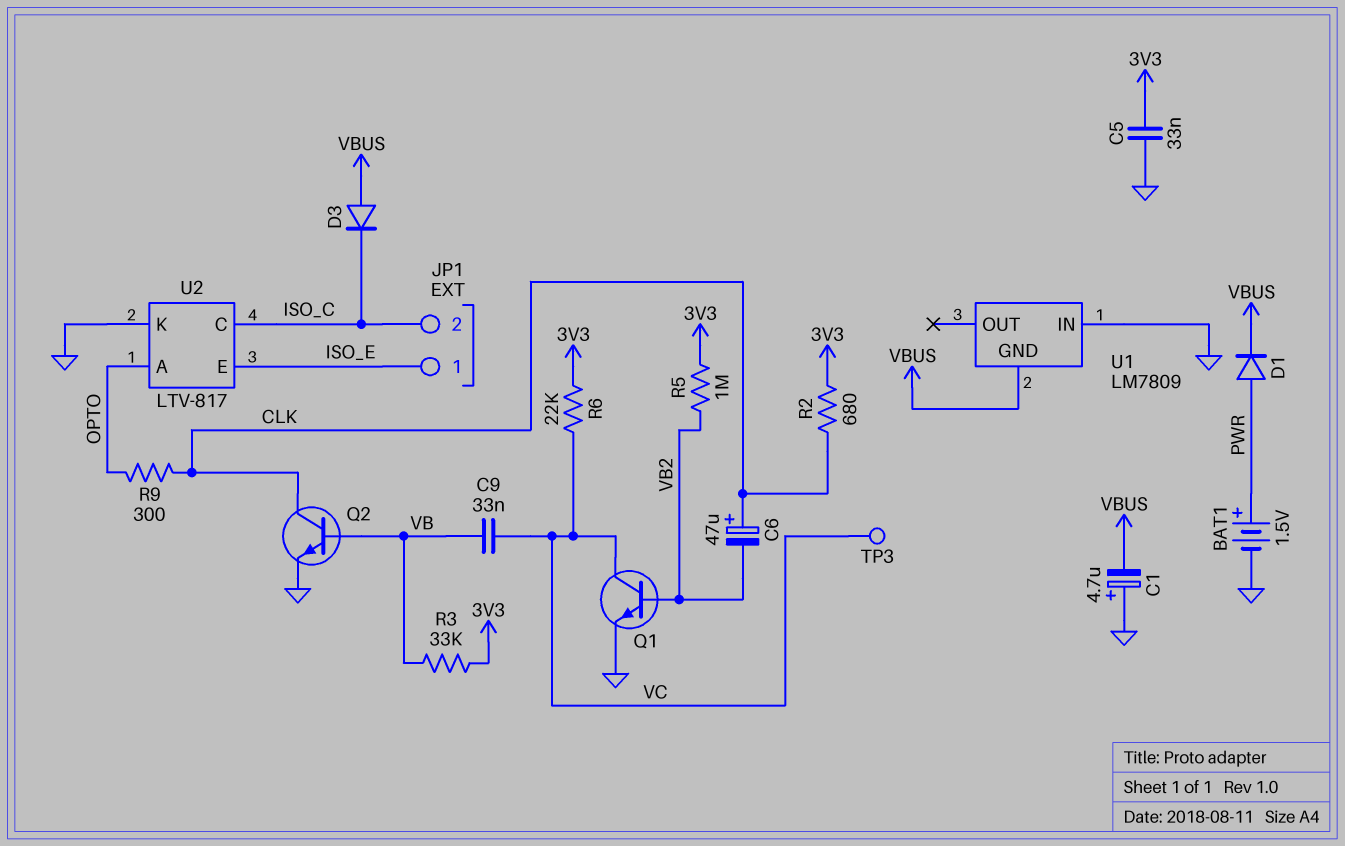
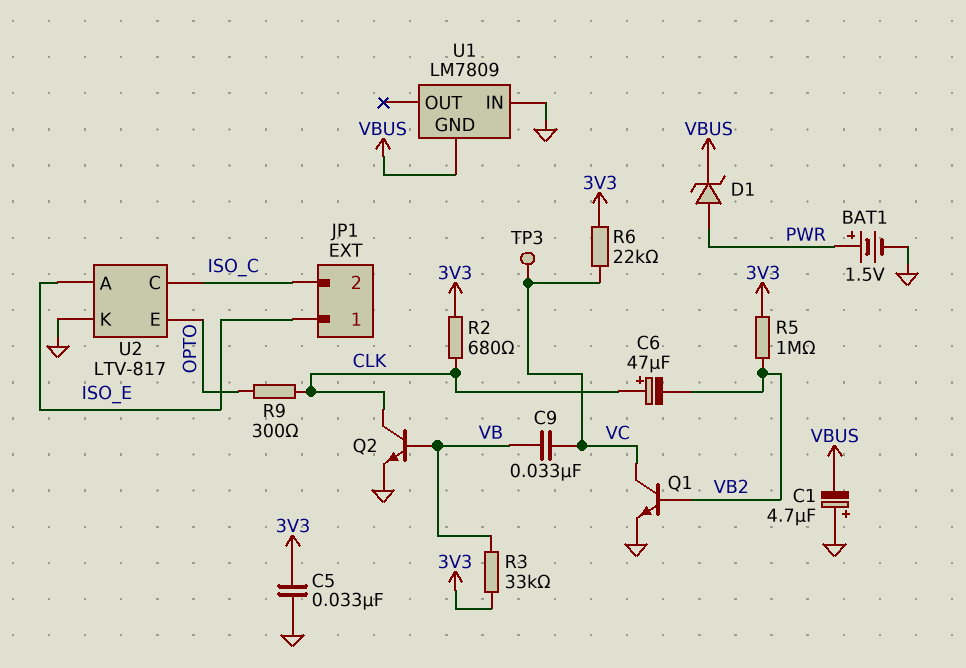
D1: diode (A PWR, K VBUS) -> zener (A PWR, K VBUS)
D3: diode (A VBUS, K ISO_C) -> none
U2 pin A: OPTO -> ISO_E
U2 pin E: ISO_E -> OPTO

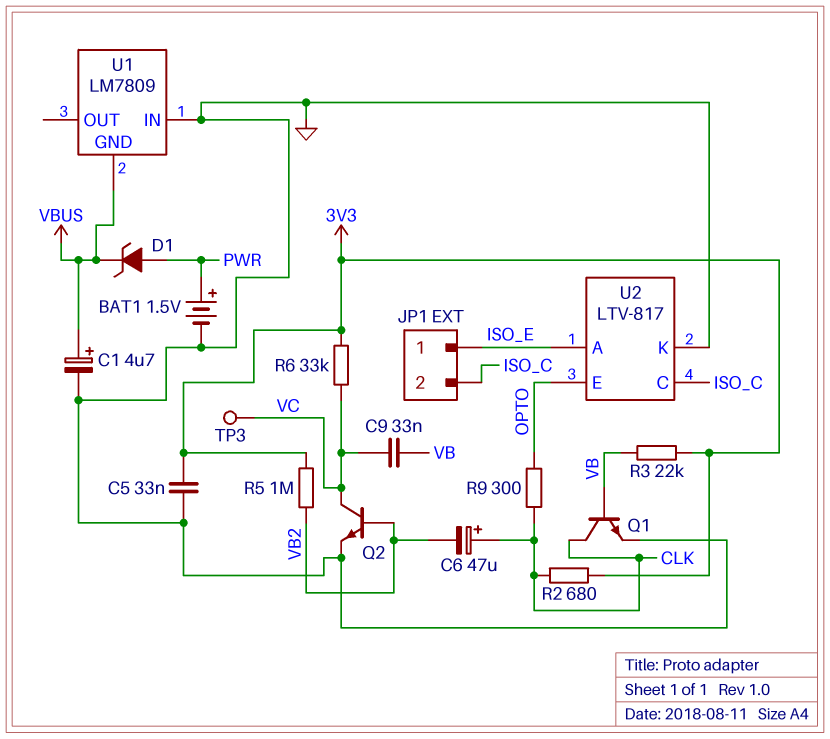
C1: 4.7uF (plus GND, minus VBUS) -> 4.7uF (plus VBUS, minus GND)
Q1: NPN (B VB2, C VC, E GND) -> NPN (B VB, C CLK, E GND)
Q2: NPN (B VB, C CLK, E GND) -> NPN (B VB2, C VC, E GND)
R3: 33k (3V3, VB) -> 22k (3V3, VB)
R6: 22k (3V3, VC) -> 33k (3V3, VC)

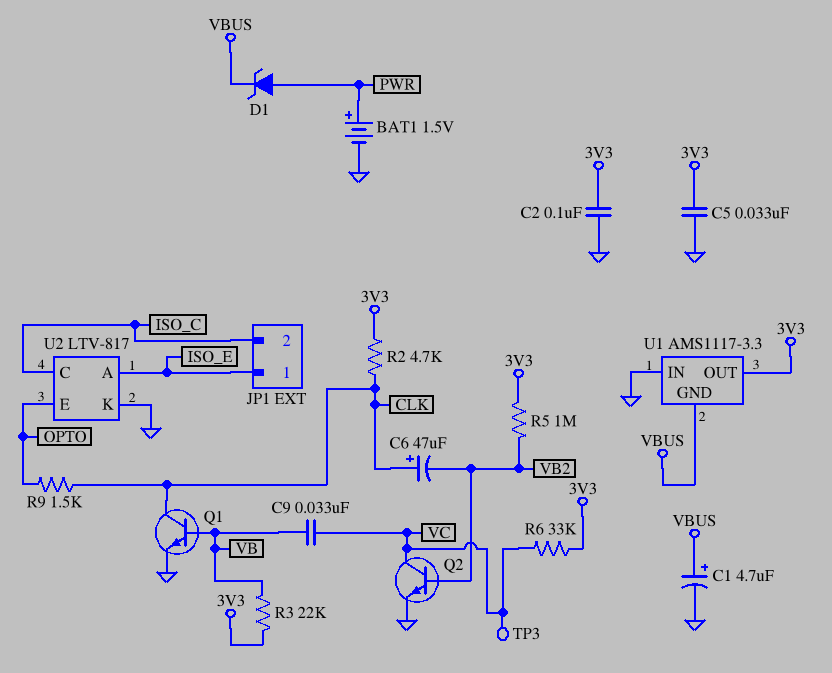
C2: none -> 100nF (3V3, GND)
R2: 680 (3V3, CLK) -> 4.7k (3V3, CLK)
R9: 300 (CLK, OPTO) -> 1.5k (CLK, OPTO)
U1: LM7809 -> AMS1117-3.3
U1 pin OUT: none -> 3V3

